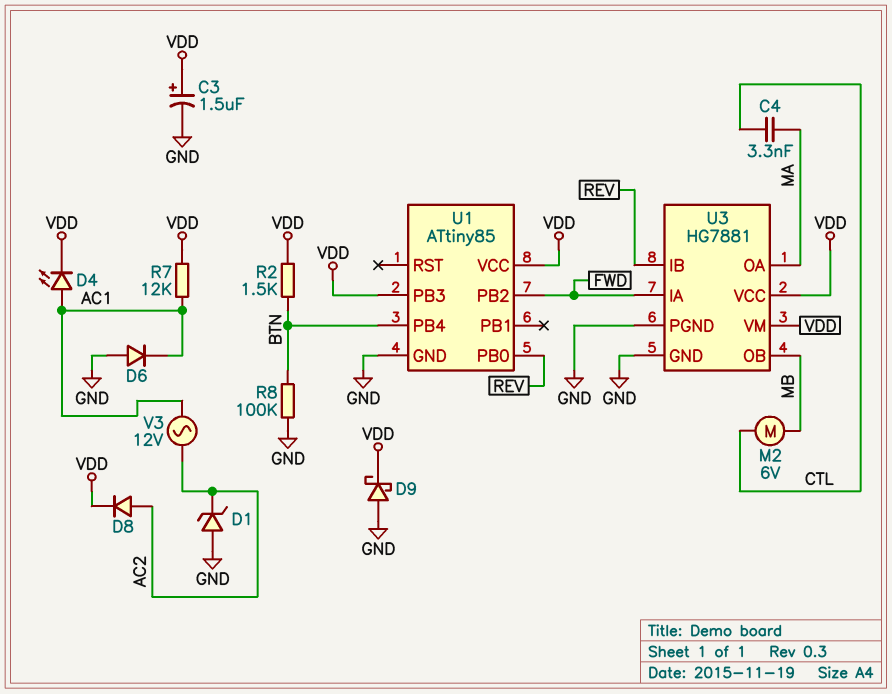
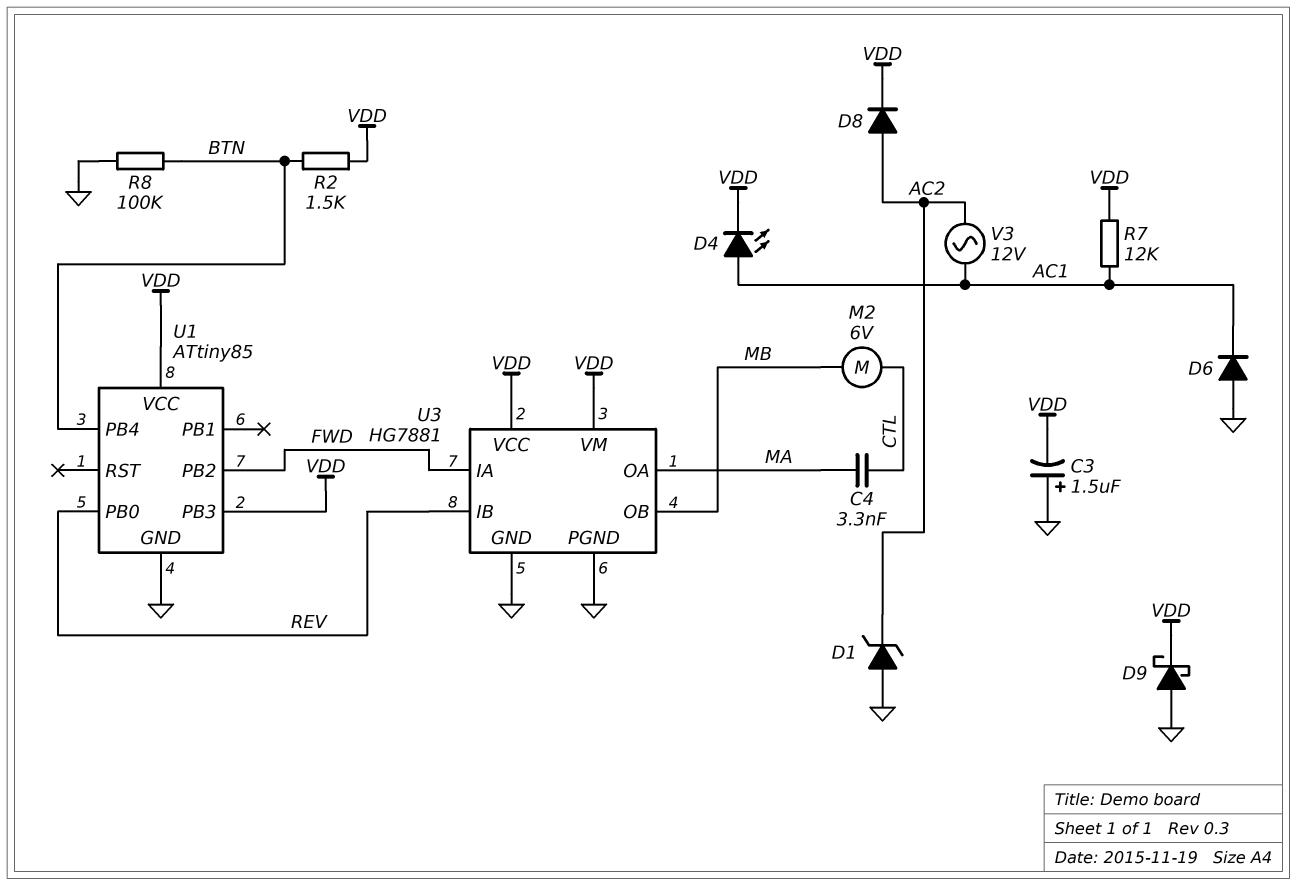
C3: 1.5uF (plus VDD, minus GND) -> 1.5uF (plus GND, minus VDD)

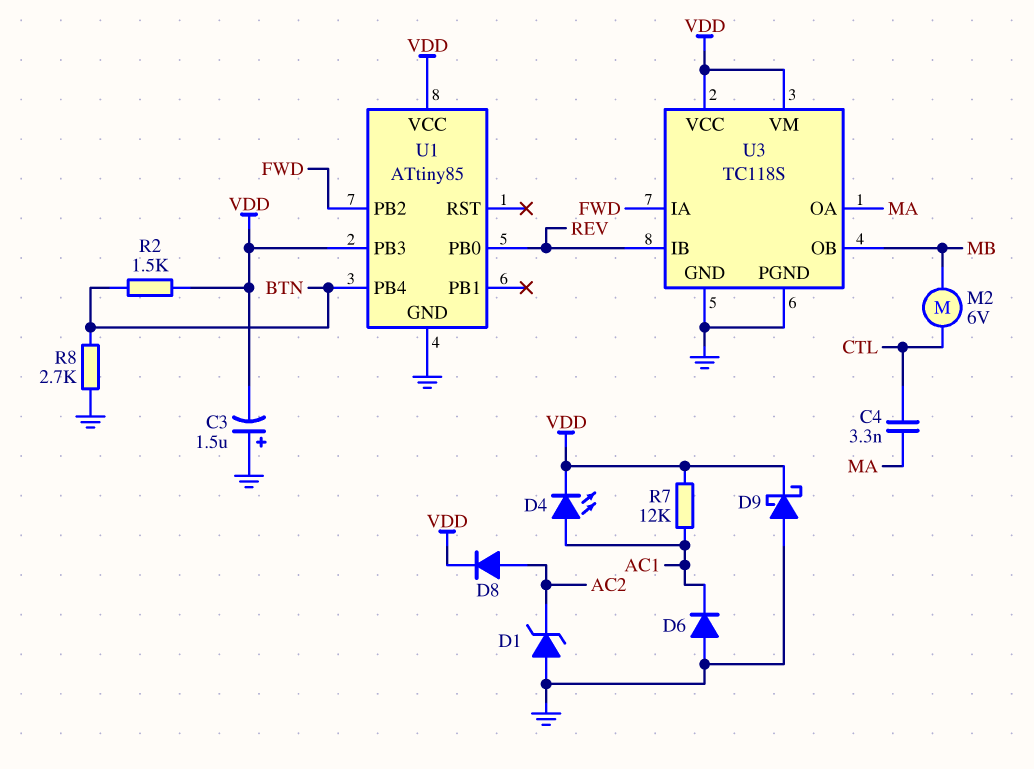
R8: 100k (BTN, GND) -> 2.7k (BTN, GND)
U3: HG7881 -> TC118S
V3: AC 12V (AC1, AC2) -> none

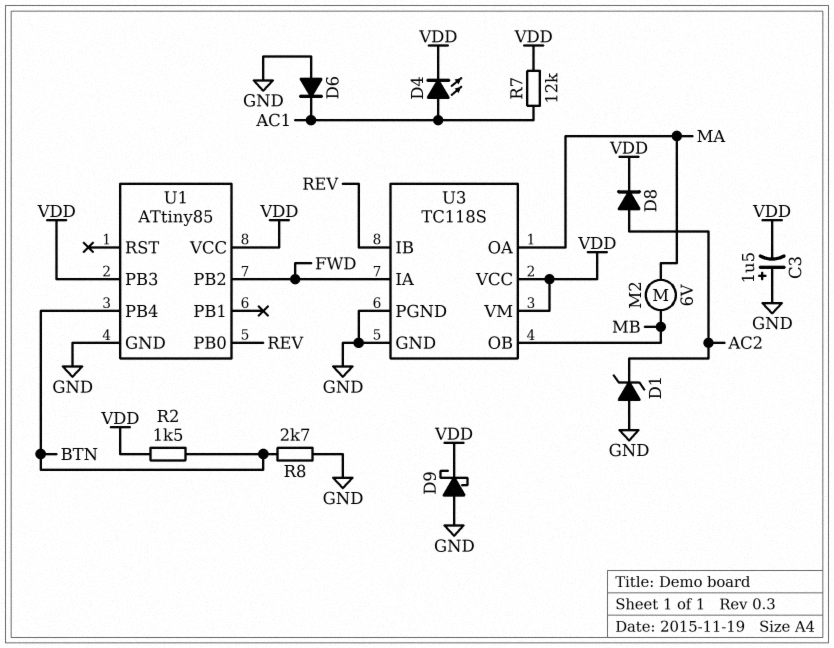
C4: 3.3nF (CTL, MA) -> none
M2: motor 6V (CTL, MB) -> motor 6V (MA, MB)

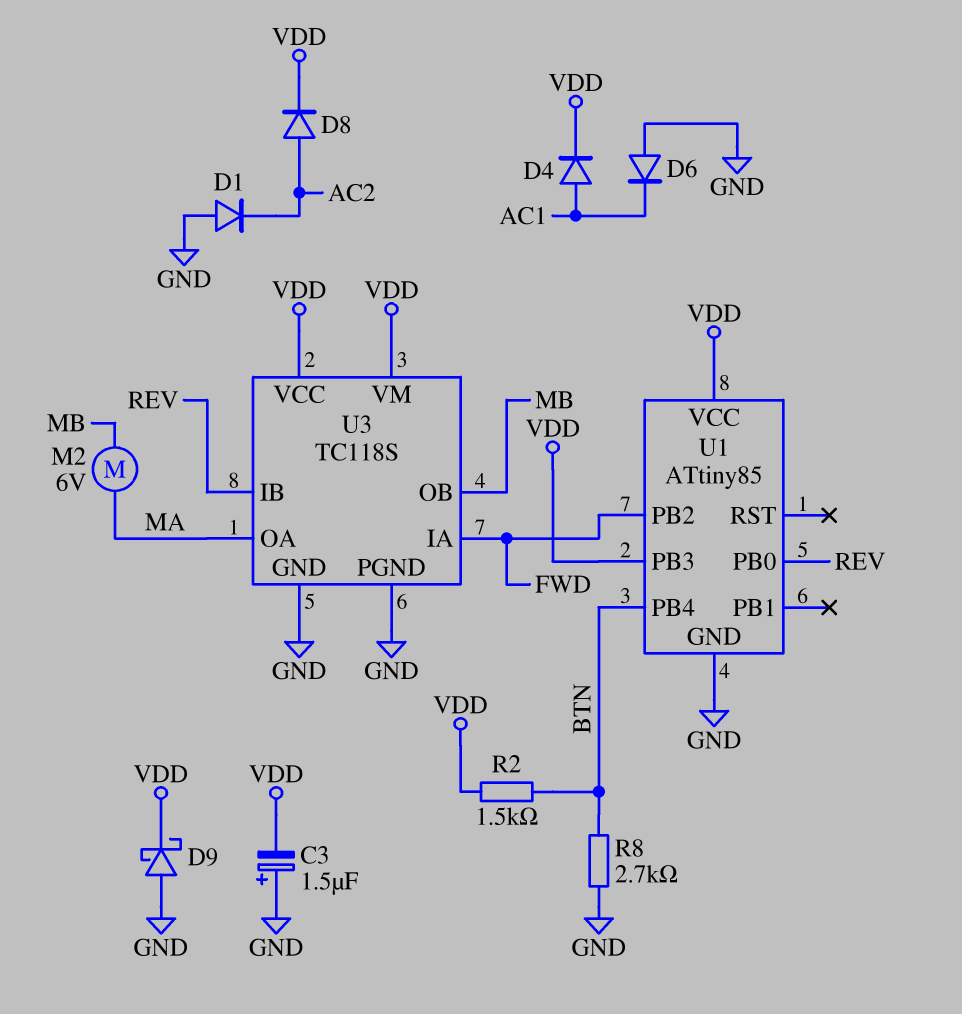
D1: zener (A GND, K AC2) -> diode (A GND, K AC2)
D4: LED (A AC1, K VDD) -> diode (A AC1, K VDD)
R7: 12k (AC1, VDD) -> none

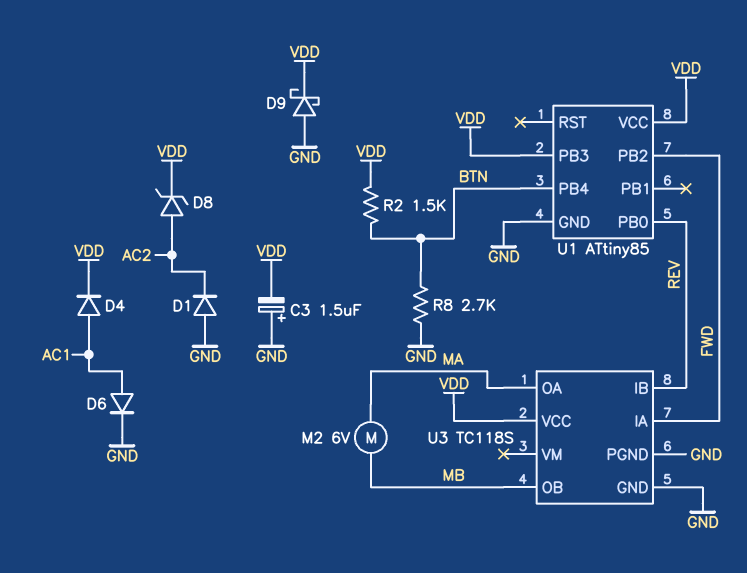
D6: diode (A GND, K AC1) -> diode (A AC1, K GND)
D8: diode (A AC2, K VDD) -> zener (A AC2, K VDD)
U3 pin VM: VDD -> none

